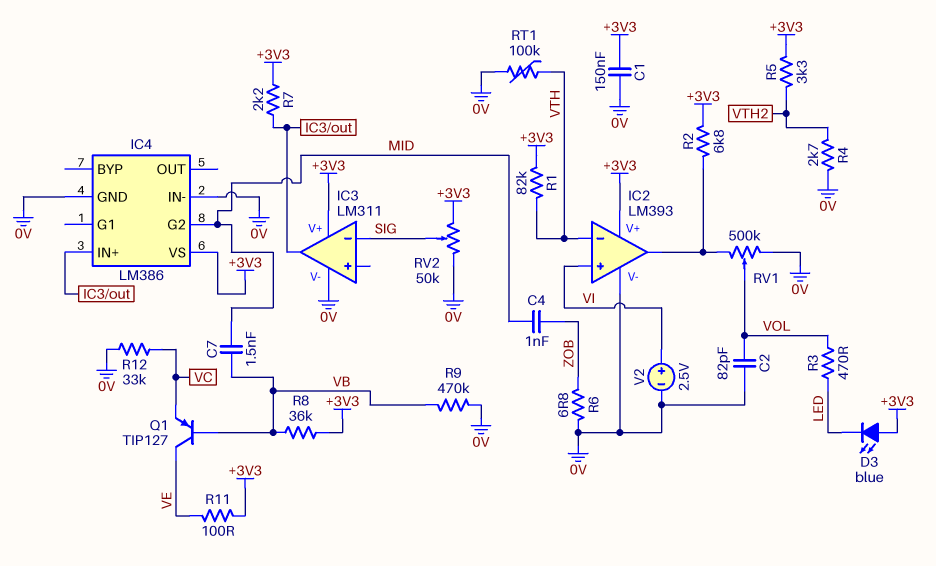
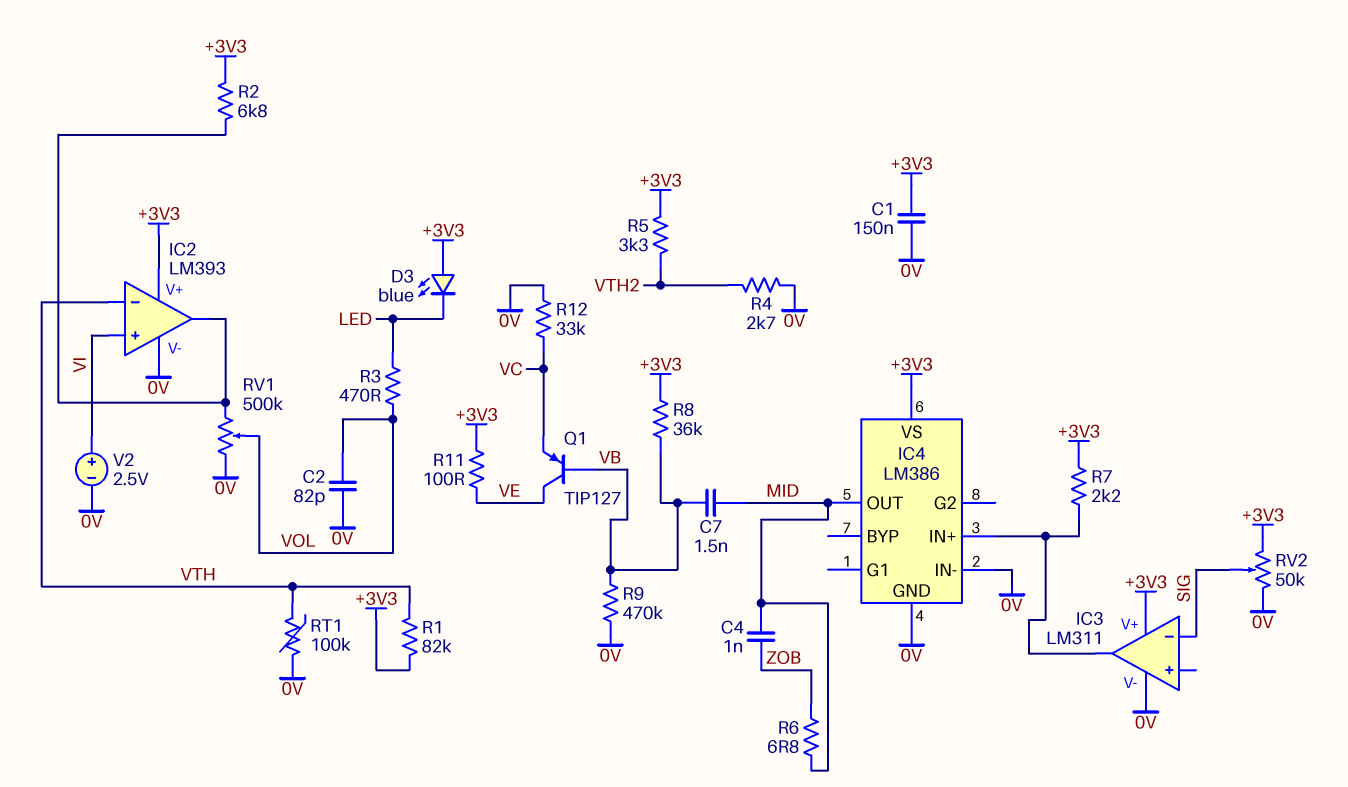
IC4 pin G2: MID -> none
IC4 pin OUT: none -> MID
R6: 6.8 (0V, ZOB) -> 6.8 (MID, ZOB)

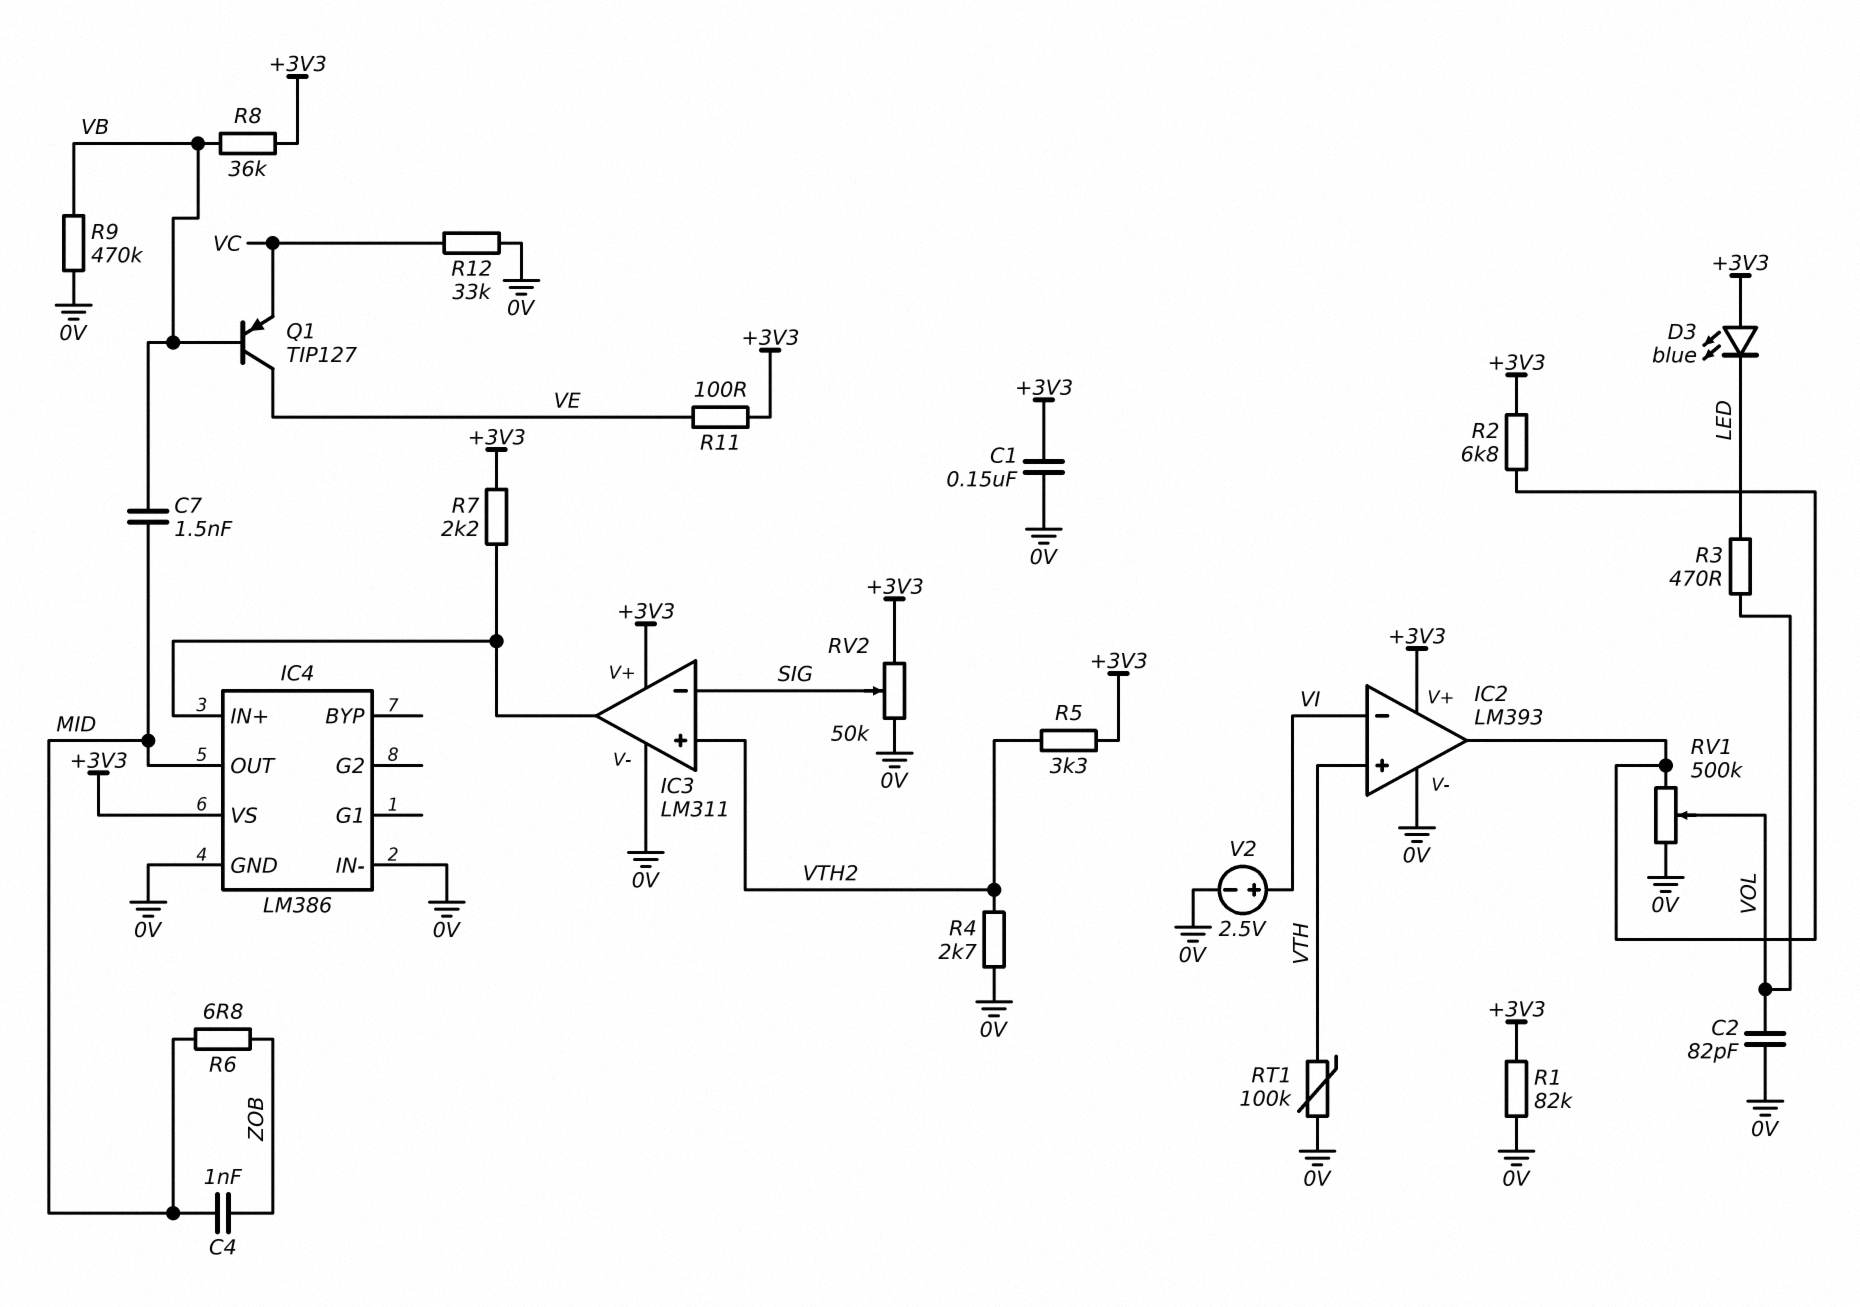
IC2 pin in+: VI -> VTH
IC2 pin in-: VTH -> VI
IC3 pin in+: none -> VTH2
R1: 82k (+3V3, VTH) -> 82k (+3V3, 0V)

